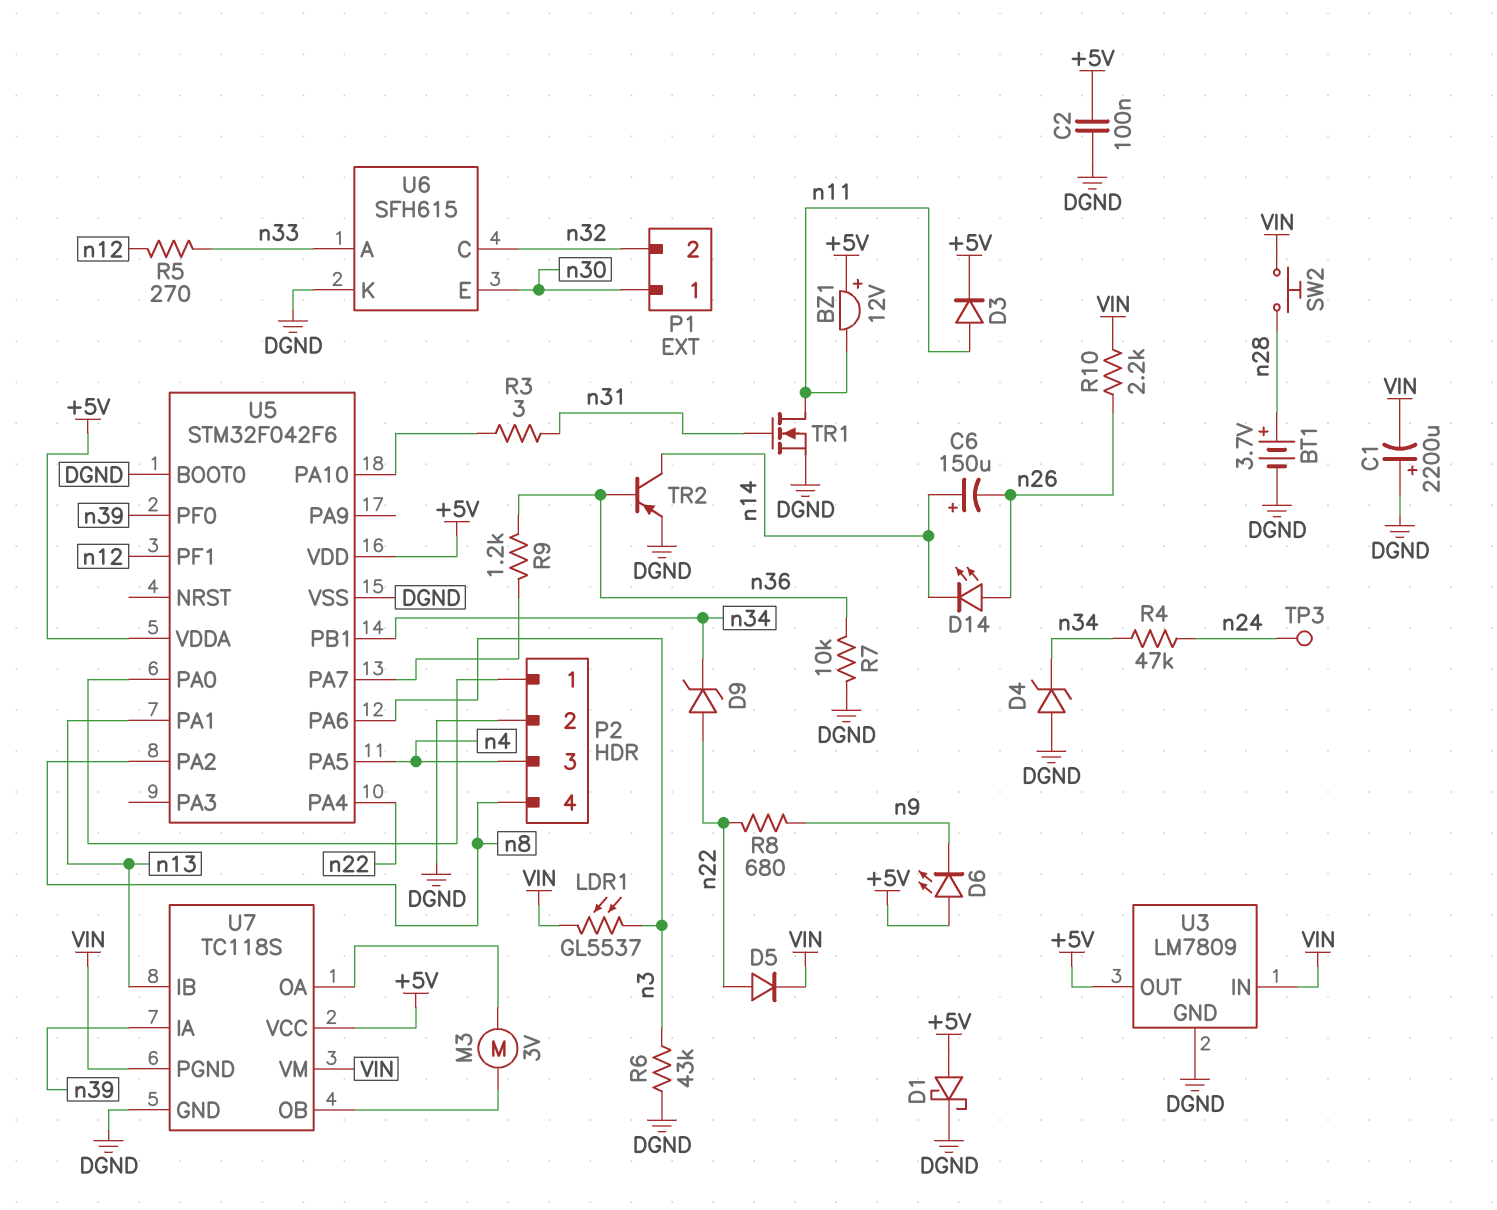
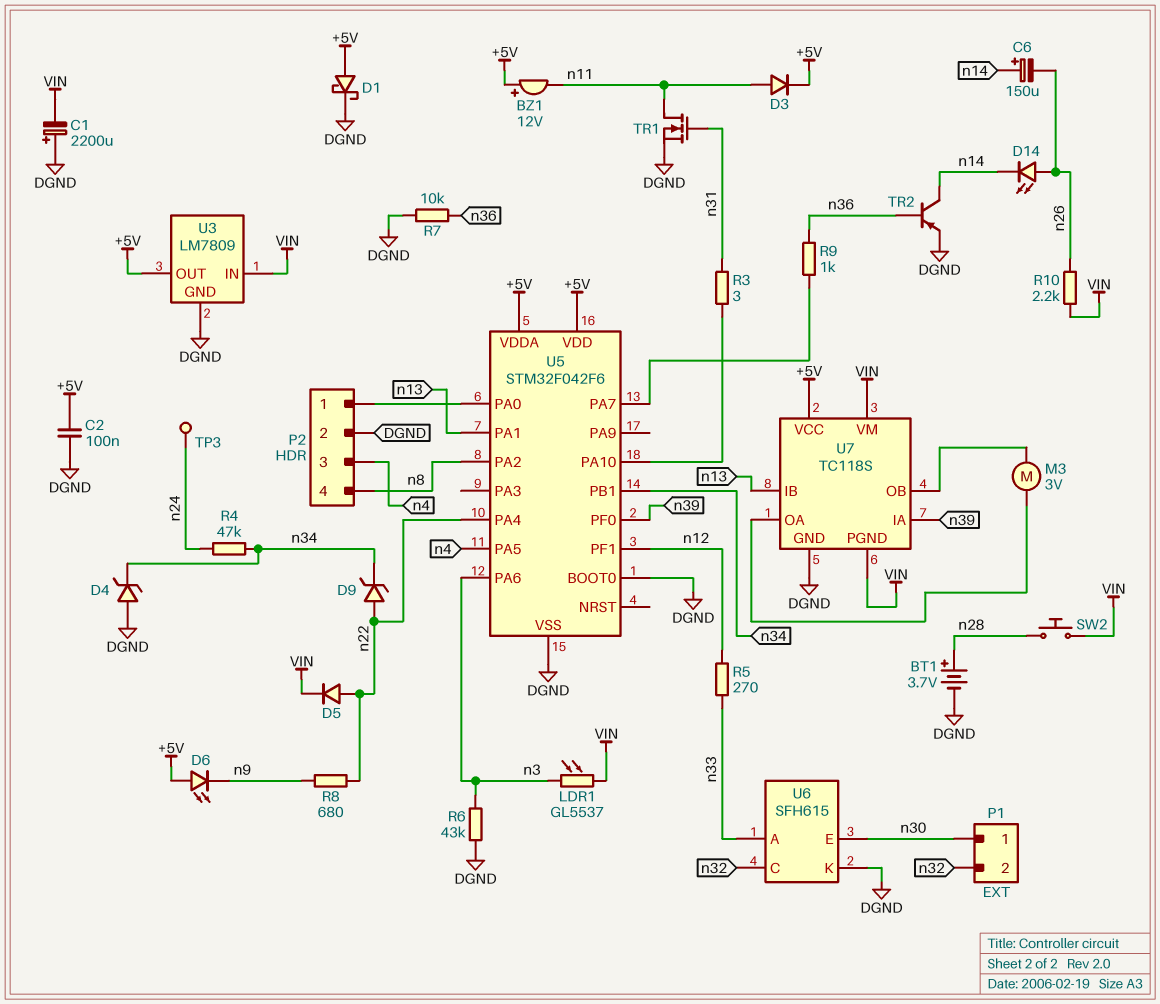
R9: 1.2k (U5/PA7, n36) -> 1k (U5/PA7, n36)

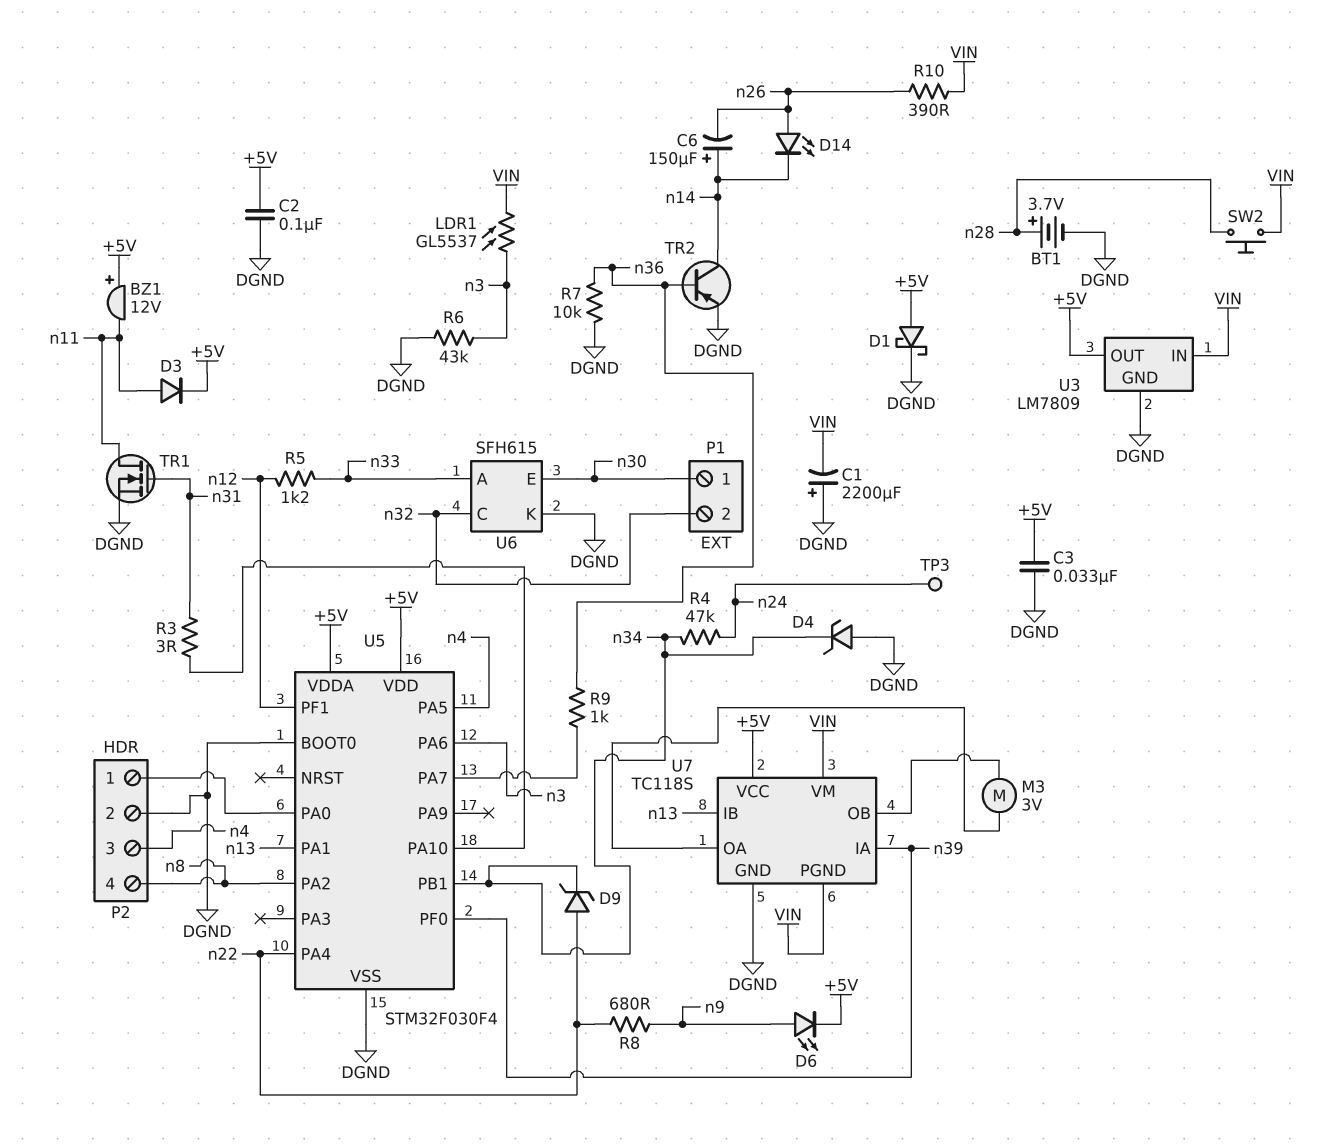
C3: none -> 33nF (+5V, DGND)
D5: diode (A n22, K VIN) -> none
D6: LED (A +5V, K n9) -> LED (A n9, K +5V)
R5: 270 (n12, n33) -> 1.2k (n12, n33)
R10: 2.2k (VIN, n26) -> 390 (VIN, n26)
U5: STM32F042F6 -> STM32F030F4

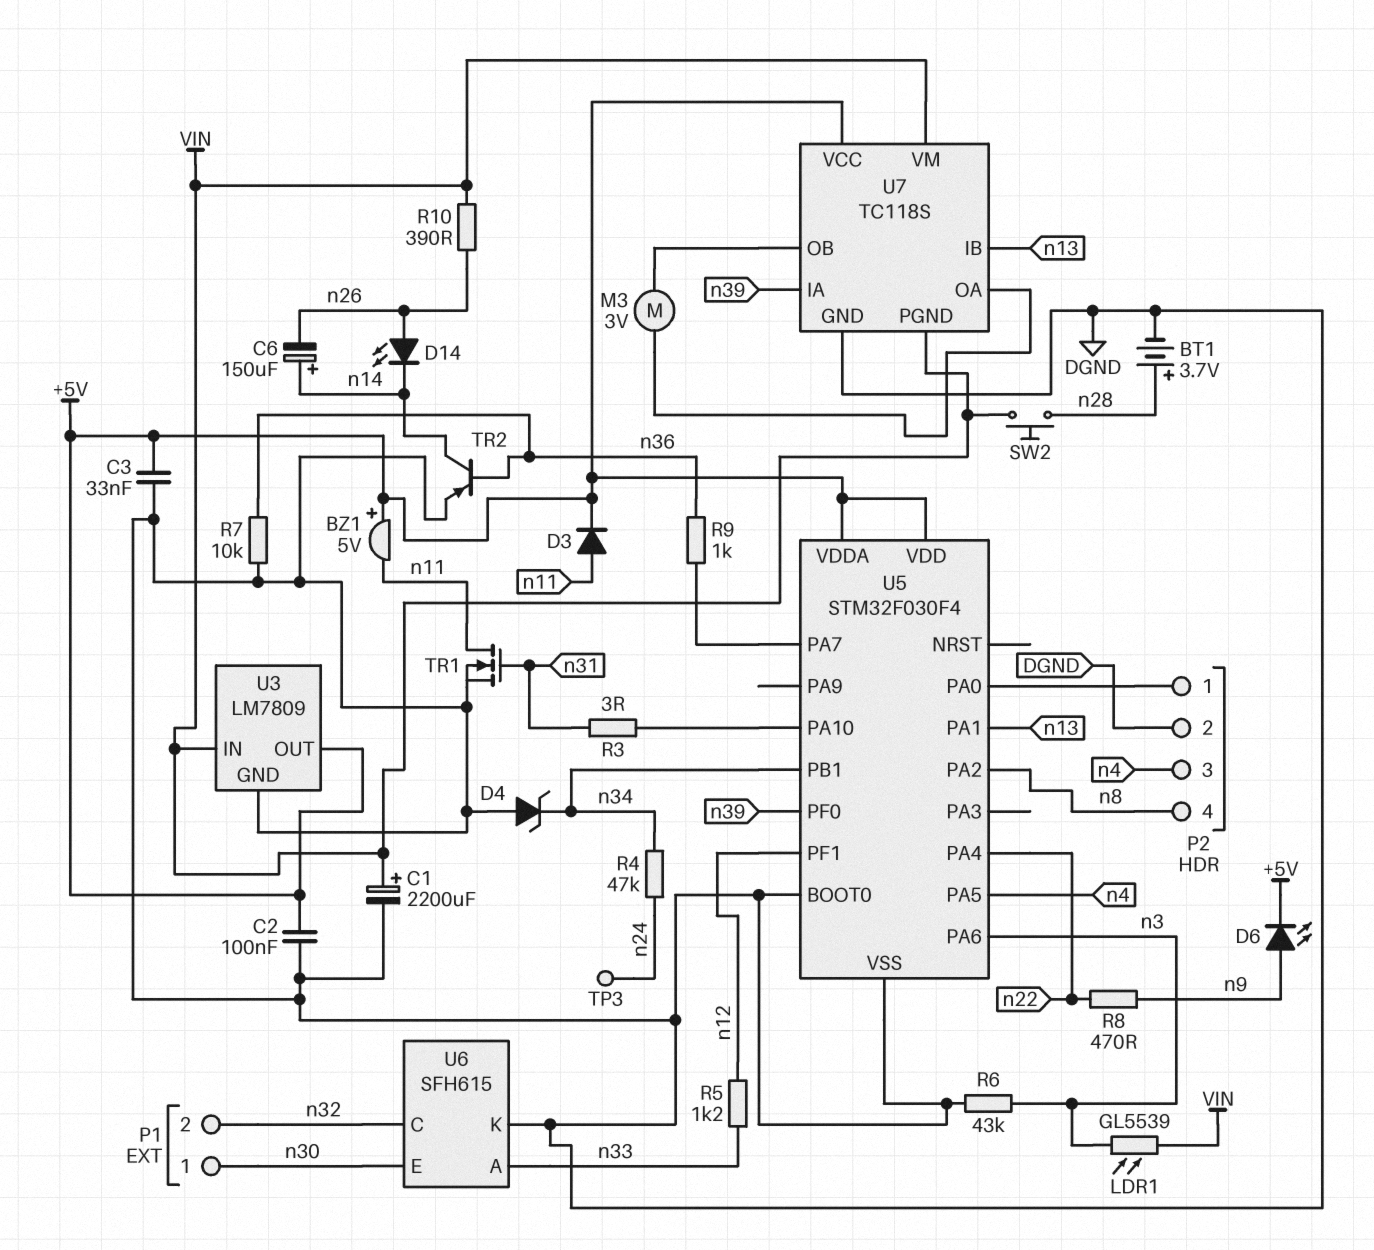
BZ1: buzzer 12V (plus +5V, minus n11) -> buzzer 5V (plus +5V, minus n11)
C1: 2200uF (plus DGND, minus VIN) -> 2200uF (plus VIN, minus DGND)
D1: schottky (A +5V, K DGND) -> none
D9: zener (A n22, K n34) -> none
LDR1: GL5537 (VIN, n3) -> GL5539 (VIN, n3)
R8: 680 (n9, n22) -> 470 (n9, n22)

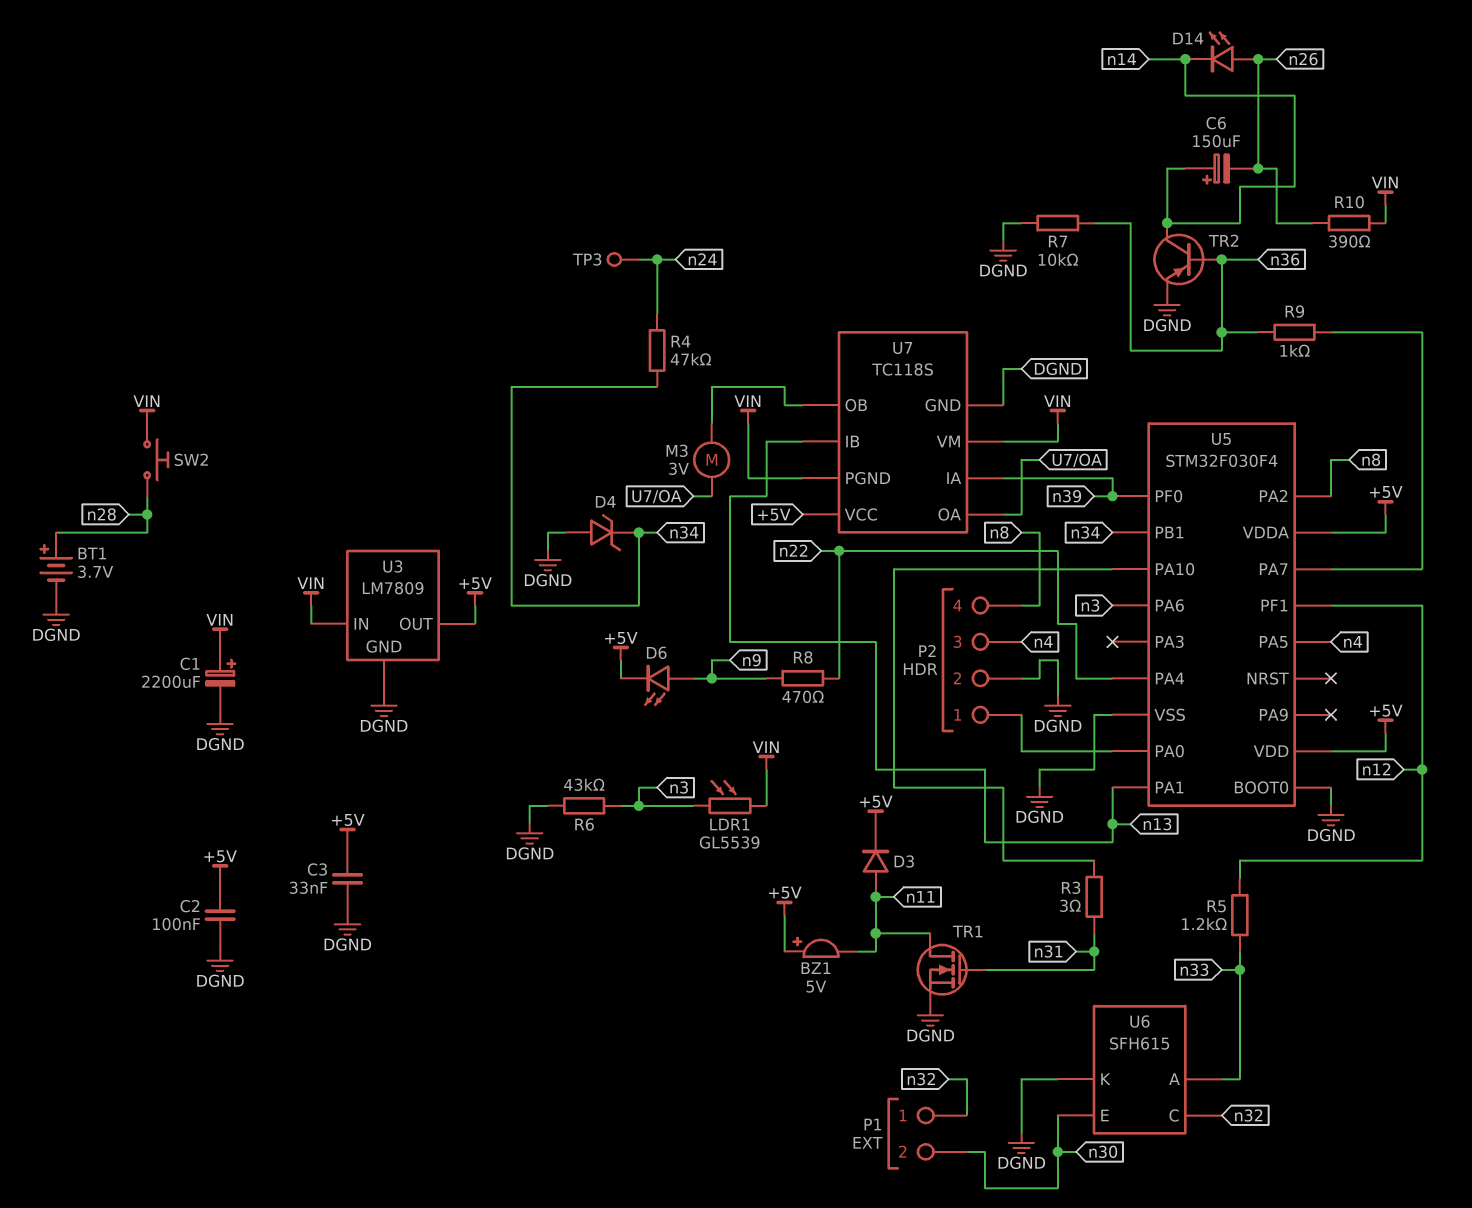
P1 pin 1: n30 -> n32
P1 pin 2: n32 -> n30

